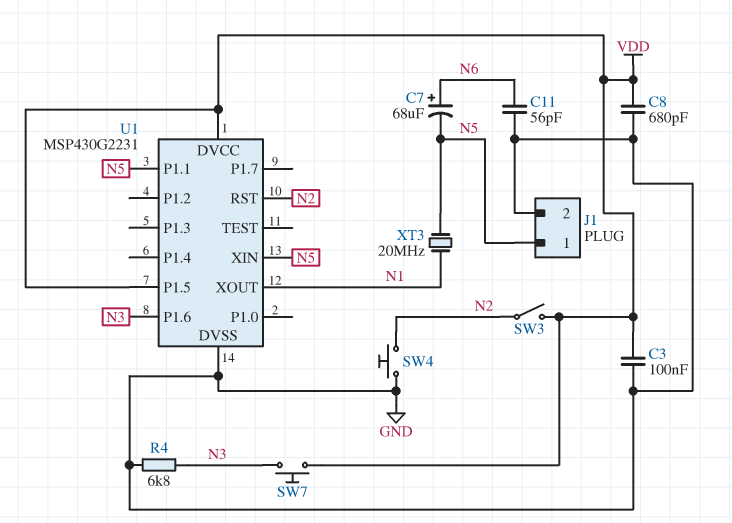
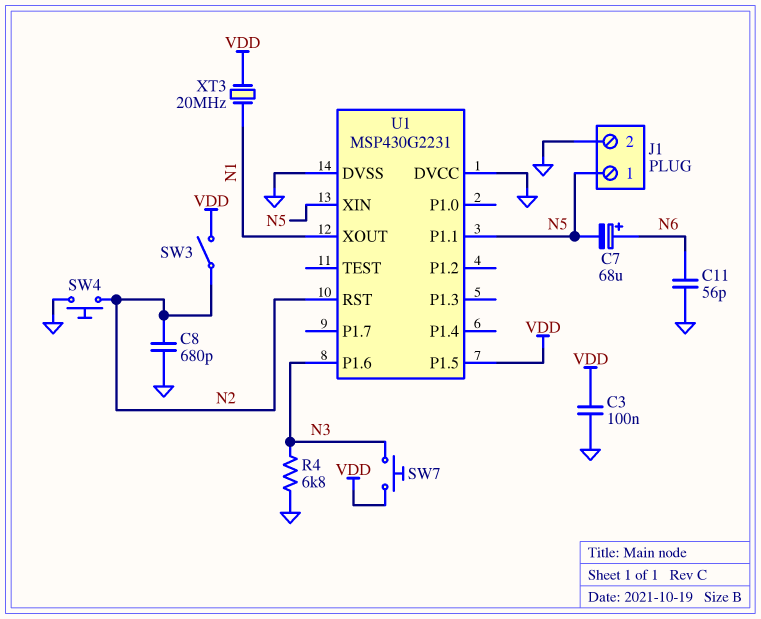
C8: 680pF (GND, VDD) -> 680pF (GND, N2)
U1 pin DVCC: VDD -> GND
XT3: 20MHz (N1, N5) -> 20MHz (N1, VDD)

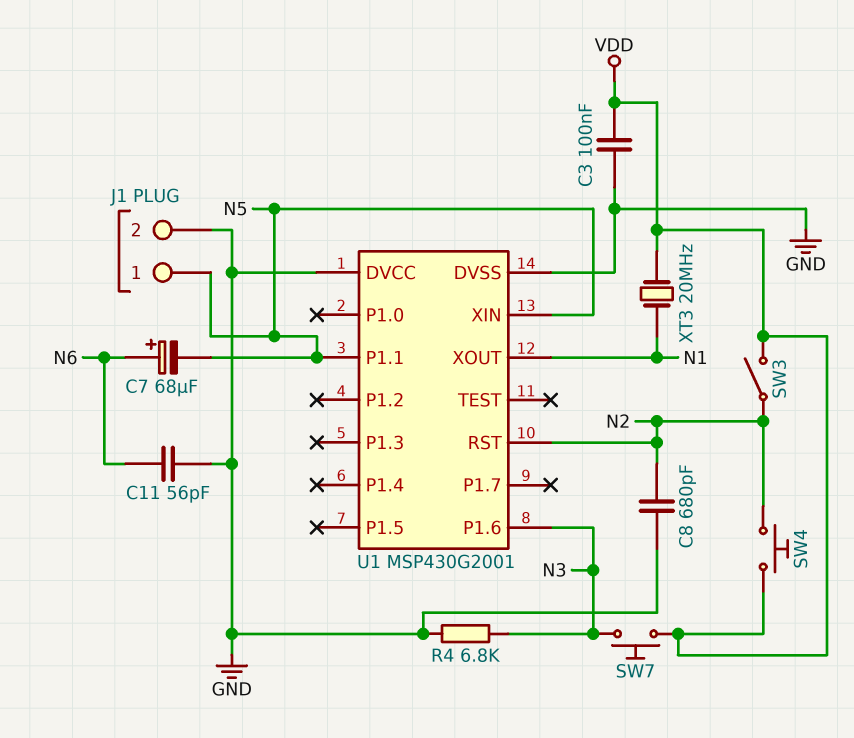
SW4: button (GND, N2) -> button (N2, VDD)
U1: MSP430G2231 -> MSP430G2001
U1 pin P1.5: VDD -> none

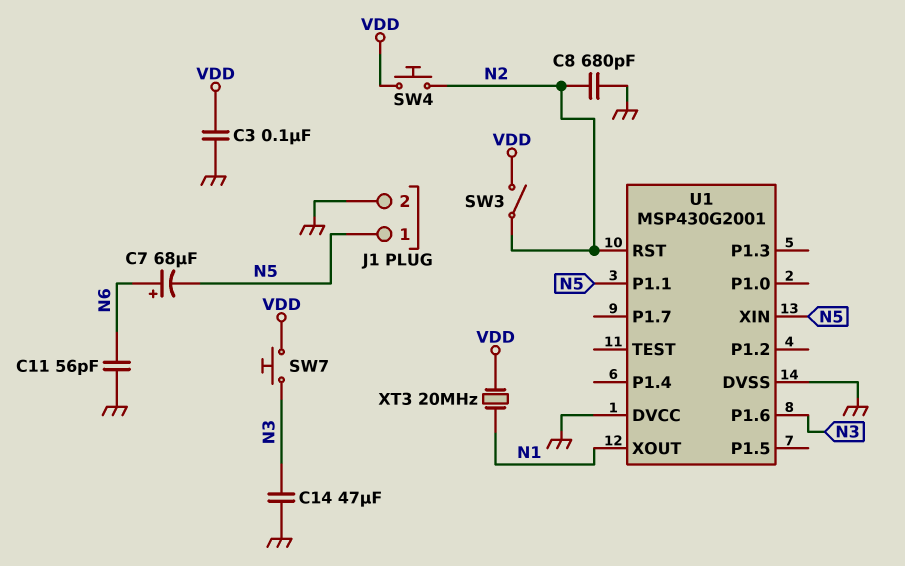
C14: none -> 47uF (GND, N3)
R4: 6.8k (GND, N3) -> none

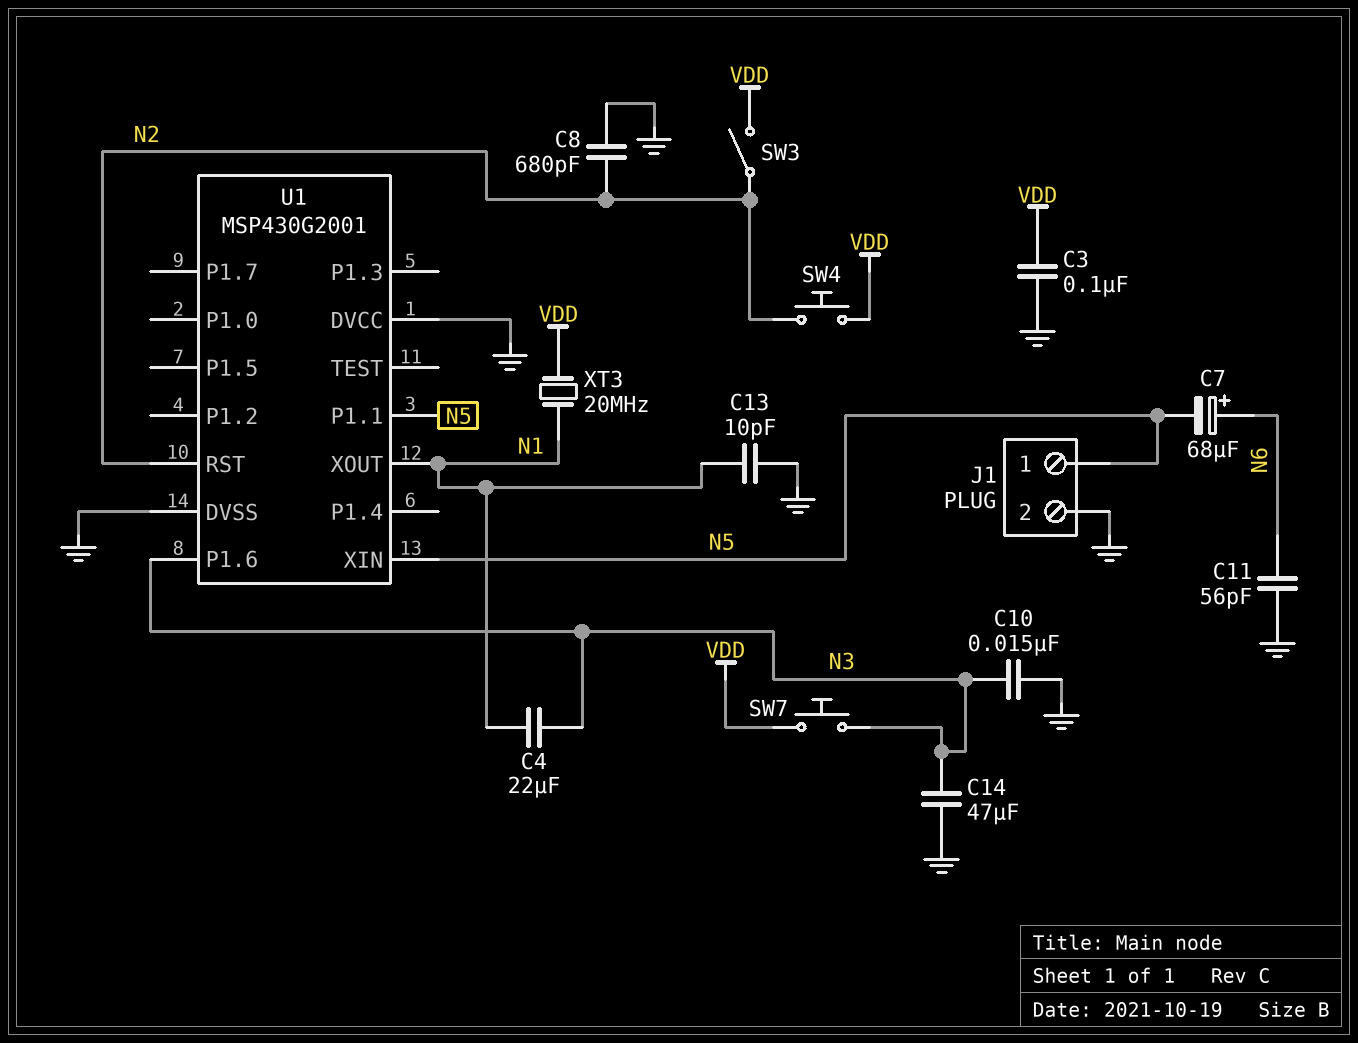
C4: none -> 22uF (N1, N3)
C10: none -> 15nF (GND, N3)
C13: none -> 10pF (GND, N1)

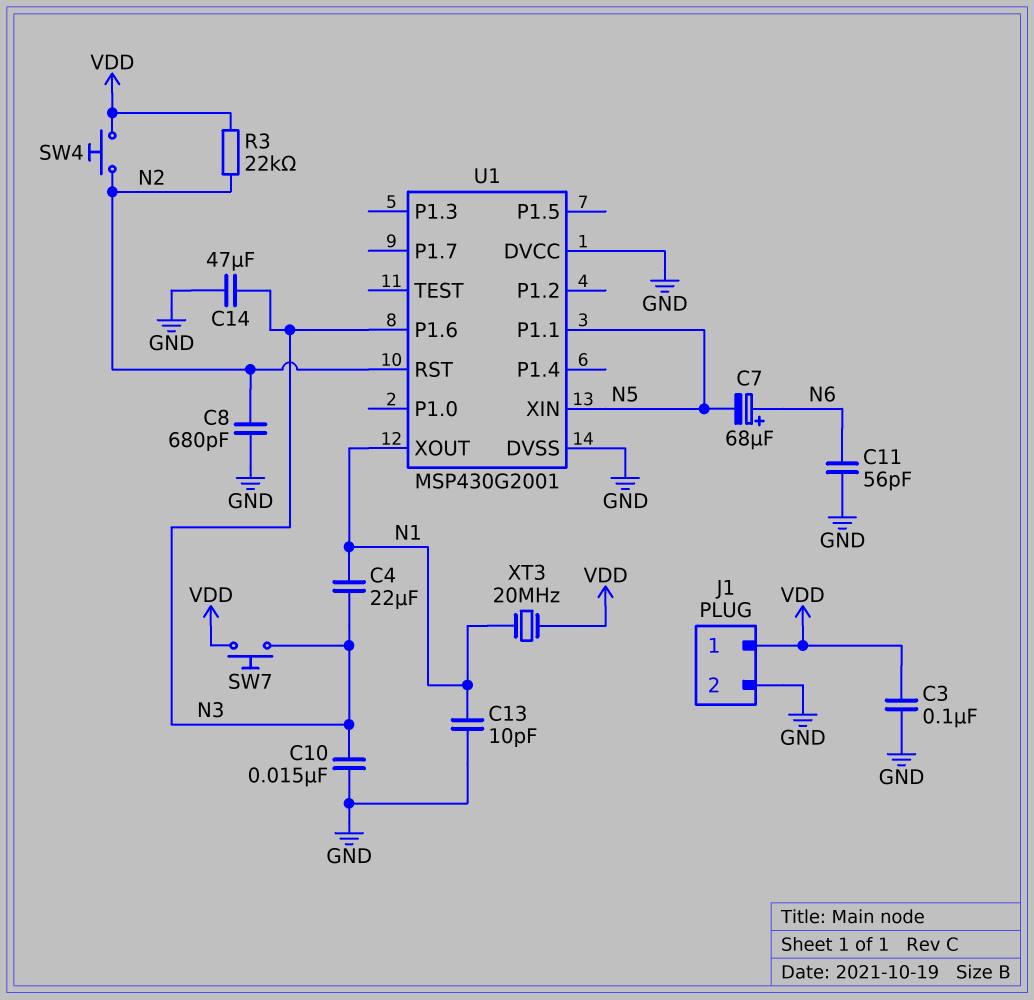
J1 pin 1: N5 -> VDD
R3: none -> 22k (N2, VDD)
SW3: switch (N2, VDD) -> none

